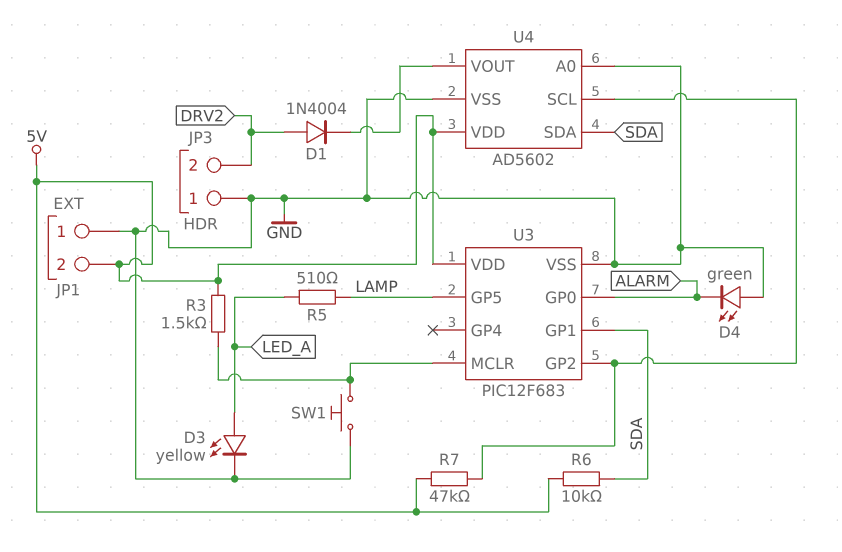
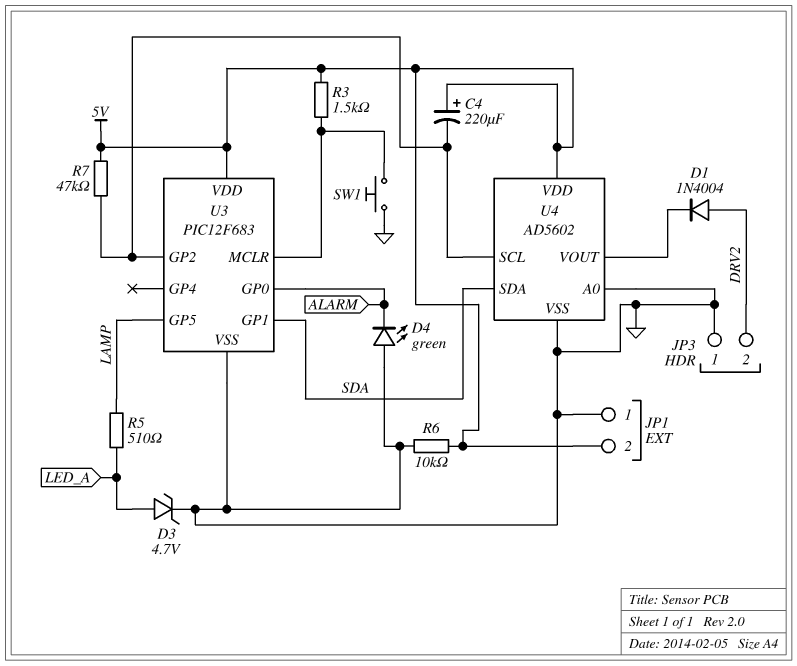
C4: none -> 220uF (plus 5V, minus U3/GP2)
D3: LED yellow (A LED_A, K GND) -> zener 4.7V (A LED_A, K GND)
R6: 10k (5V, SDA) -> 10k (5V, GND)

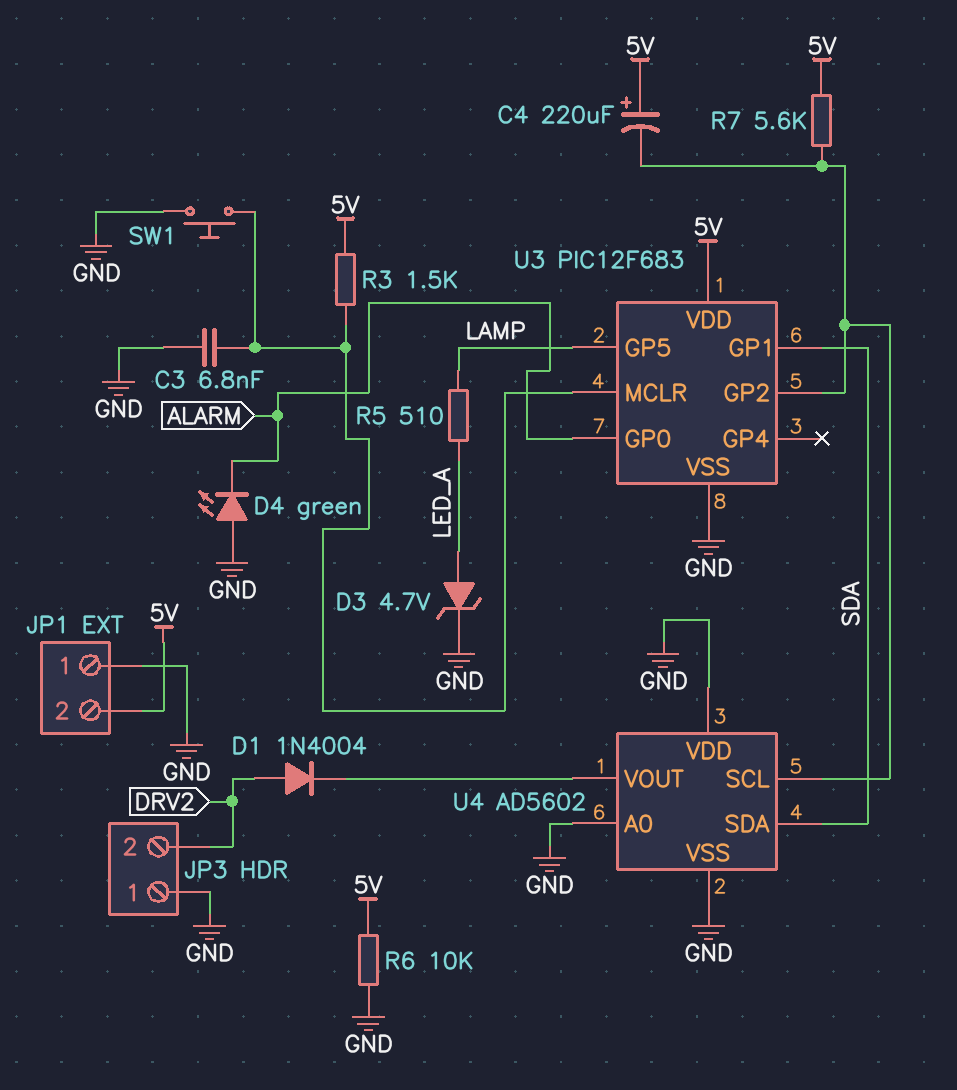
C3: none -> 6.8nF (GND, U3/MCLR)
R7: 47k (5V, U3/GP2) -> 5.6k (5V, U3/GP2)
U4 pin VDD: 5V -> GND

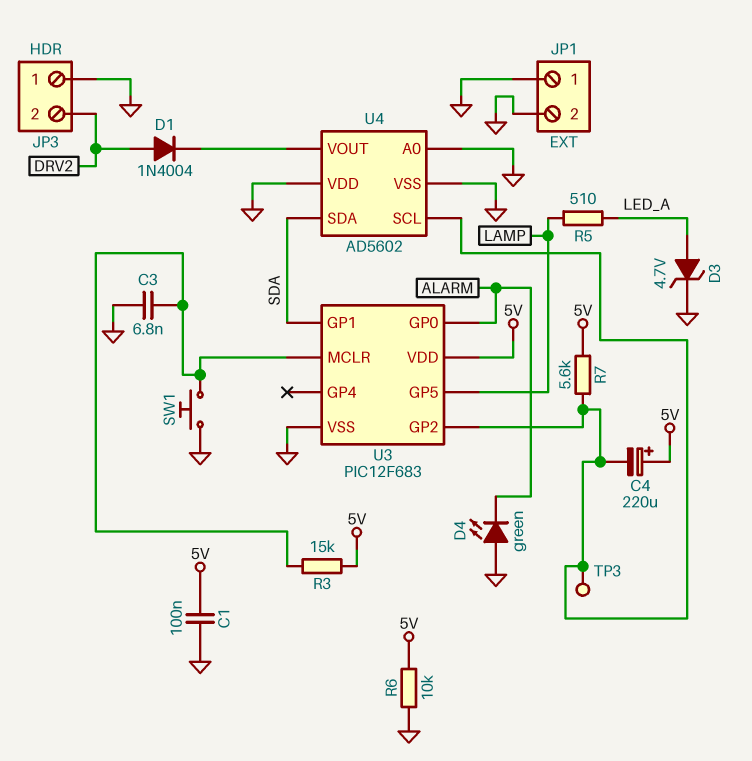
C1: none -> 100nF (5V, GND)
JP1 pin 2: 5V -> GND
R3: 1.5k (5V, U3/MCLR) -> 15k (5V, U3/MCLR)
TP3: none -> test point (U3/GP2)

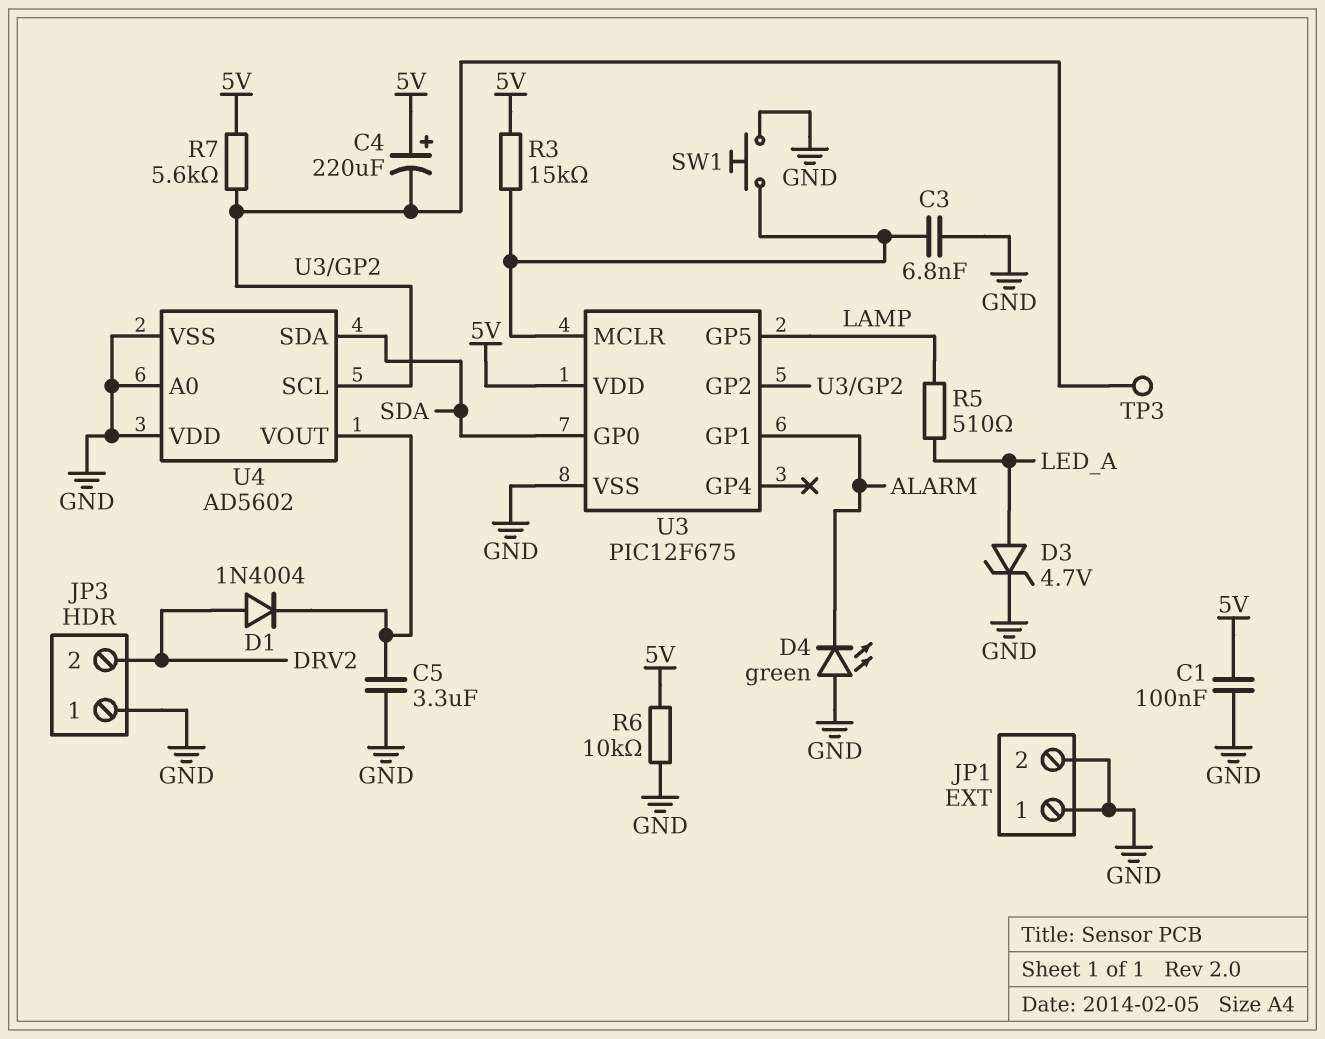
C5: none -> 3.3uF (GND, U4/VOUT)
U3: PIC12F683 -> PIC12F675
U3 pin GP0: ALARM -> SDA
U3 pin GP1: SDA -> ALARM

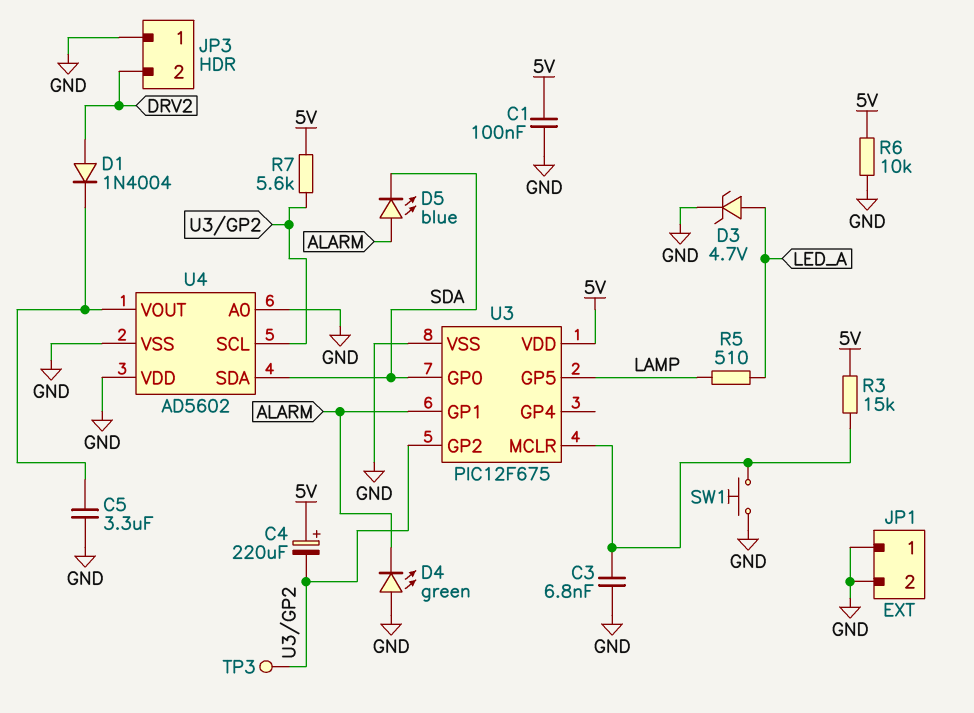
D5: none -> LED blue (A ALARM, K SDA)

